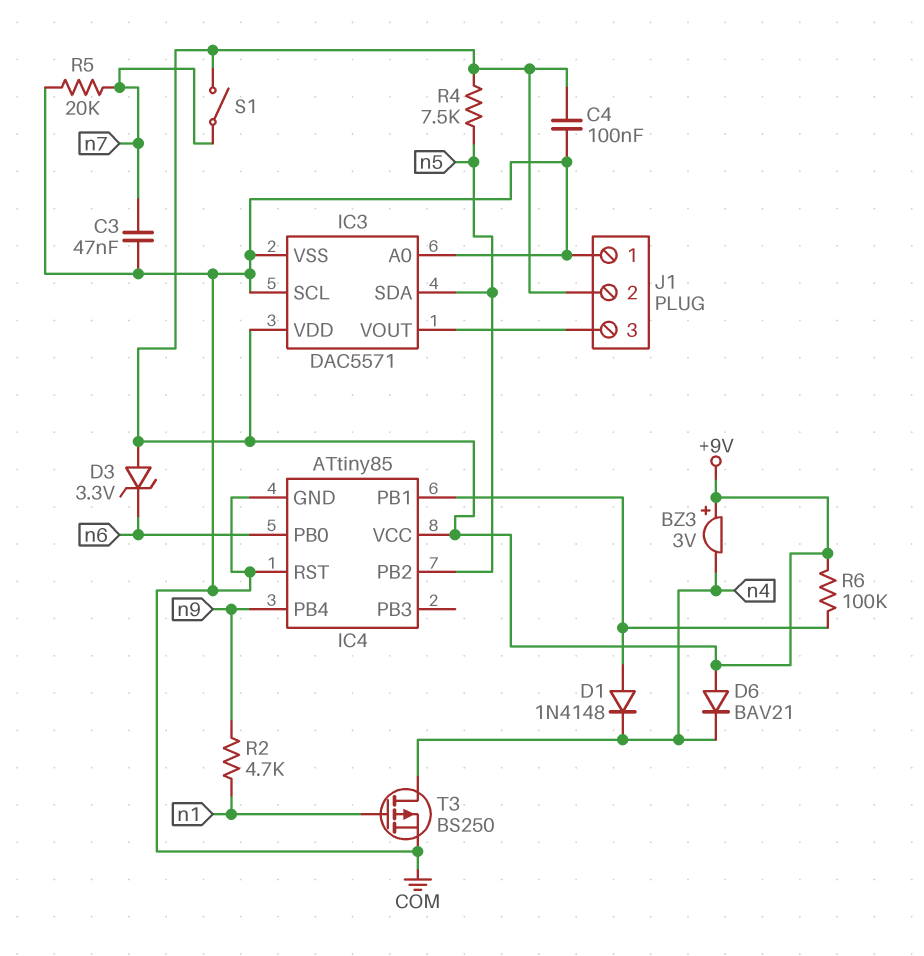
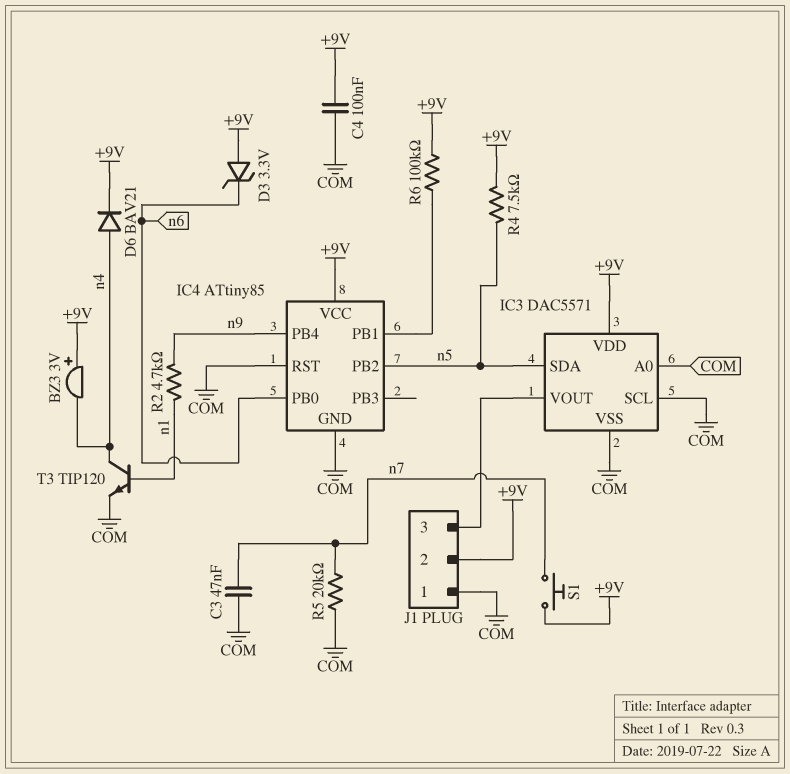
D1: diode 1N4148 (A IC4/PB1, K n4) -> none
D6: diode BAV21 (A +9V, K n4) -> diode BAV21 (A n4, K +9V)
S1: switch (+9V, n7) -> button (+9V, n7)
T3: PMOS BS250 (G n1, D n4, S COM) -> NPN TIP120 (B n1, C n4, E COM)

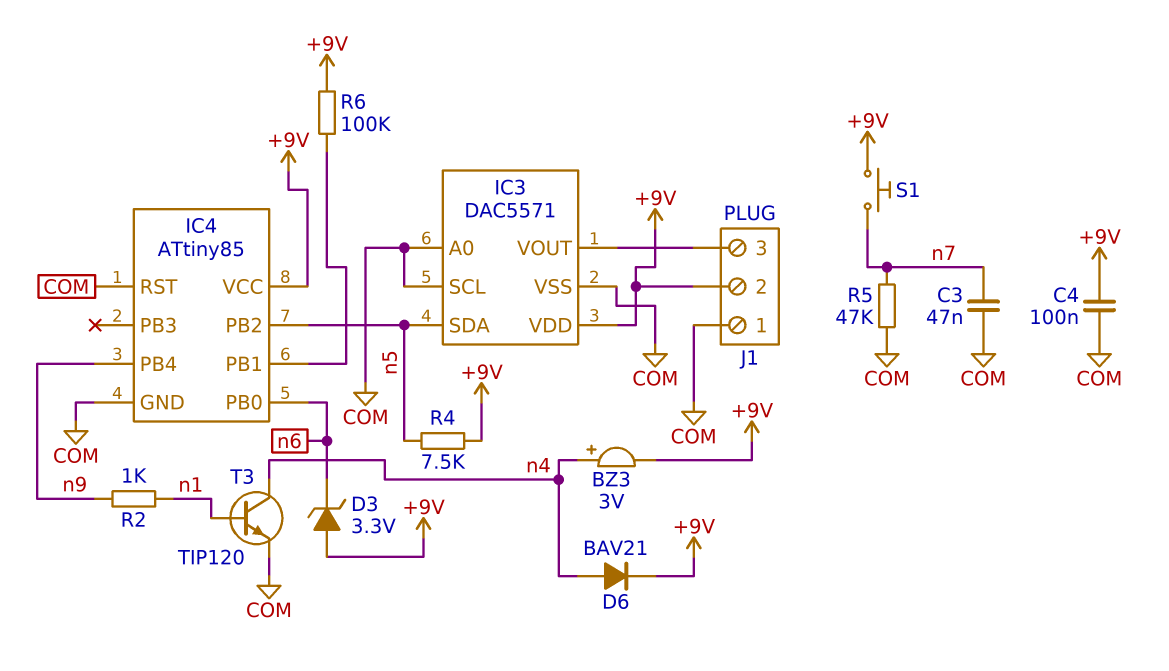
BZ3: buzzer 3V (plus +9V, minus n4) -> buzzer 3V (plus n4, minus +9V)
R2: 4.7k (n1, n9) -> 1k (n1, n9)
R5: 20k (COM, n7) -> 47k (COM, n7)

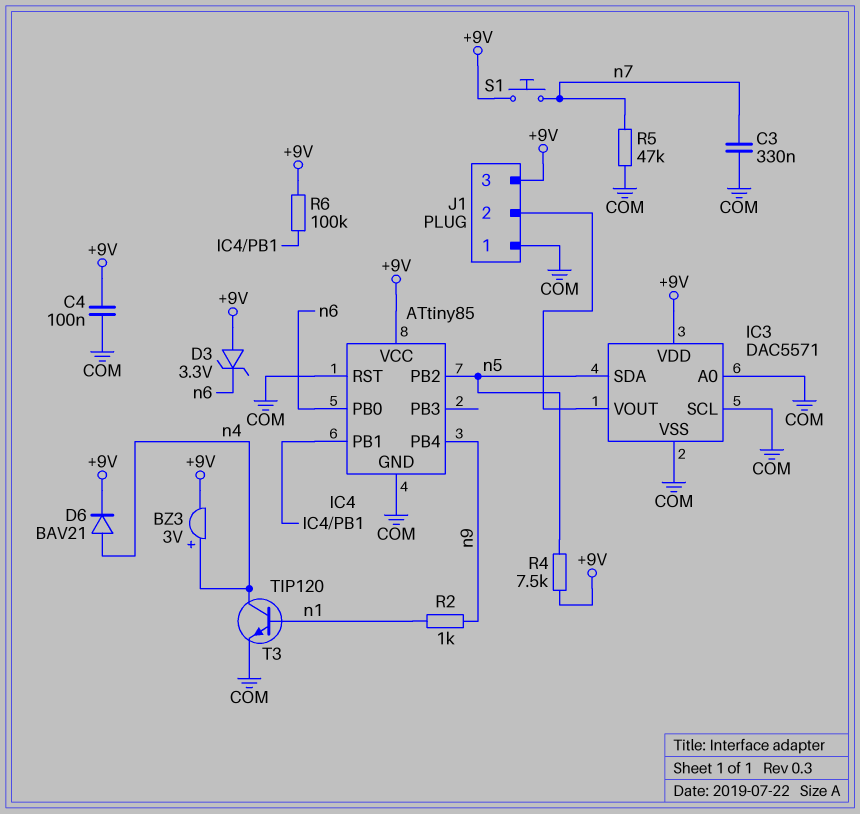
C3: 47nF (COM, n7) -> 330nF (COM, n7)
J1 pin 2: +9V -> IC3/VOUT
J1 pin 3: IC3/VOUT -> +9V

